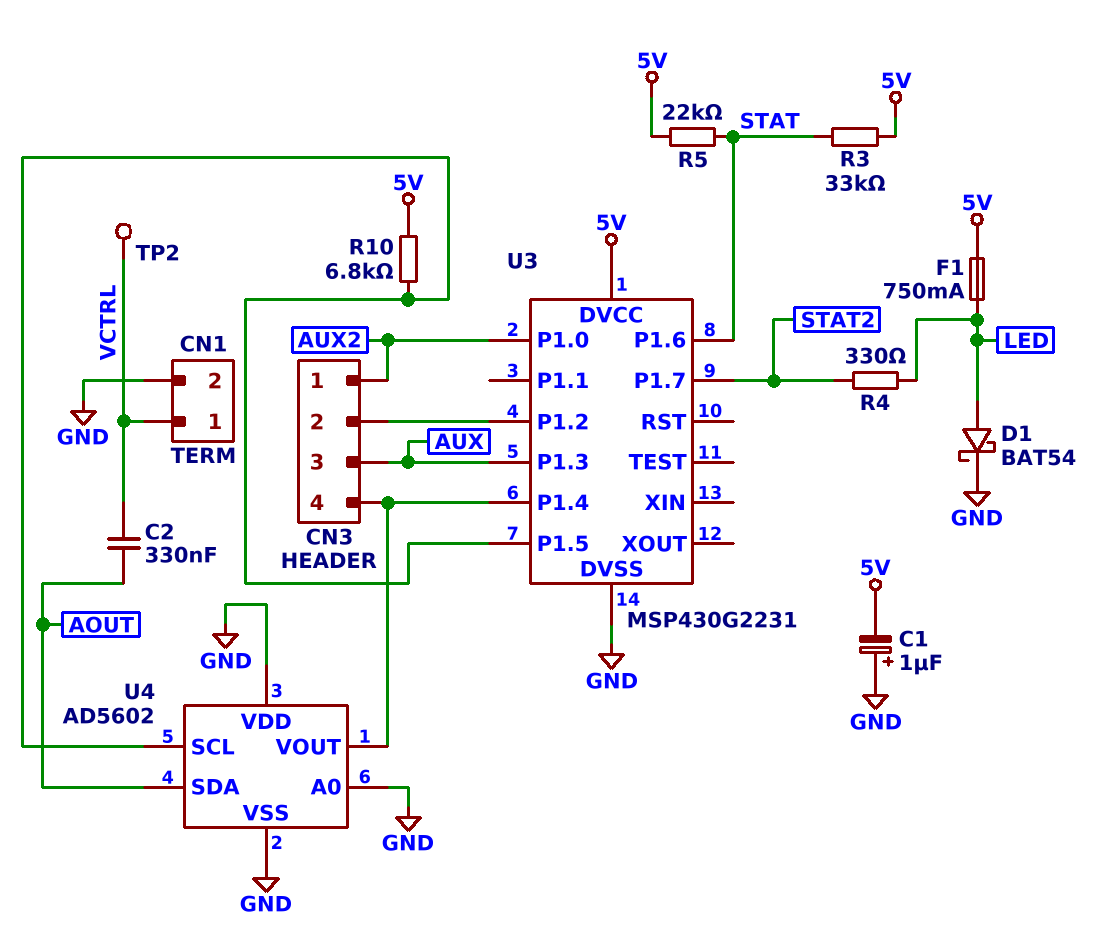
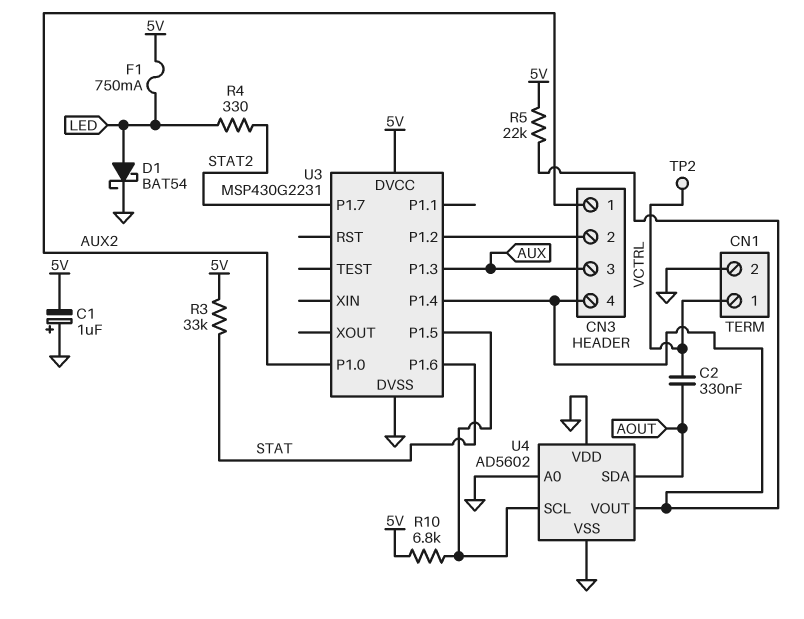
R5: 22k (5V, STAT) -> 22k (5V, CN3/4)

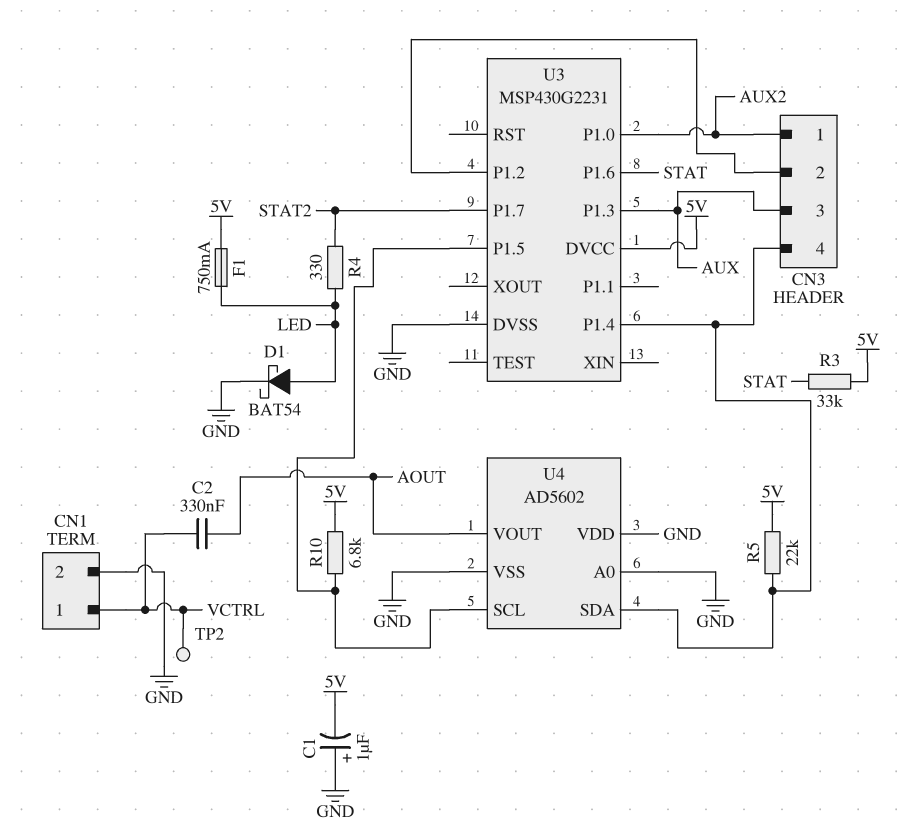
U4 pin SDA: AOUT -> CN3/4
U4 pin VOUT: CN3/4 -> AOUT

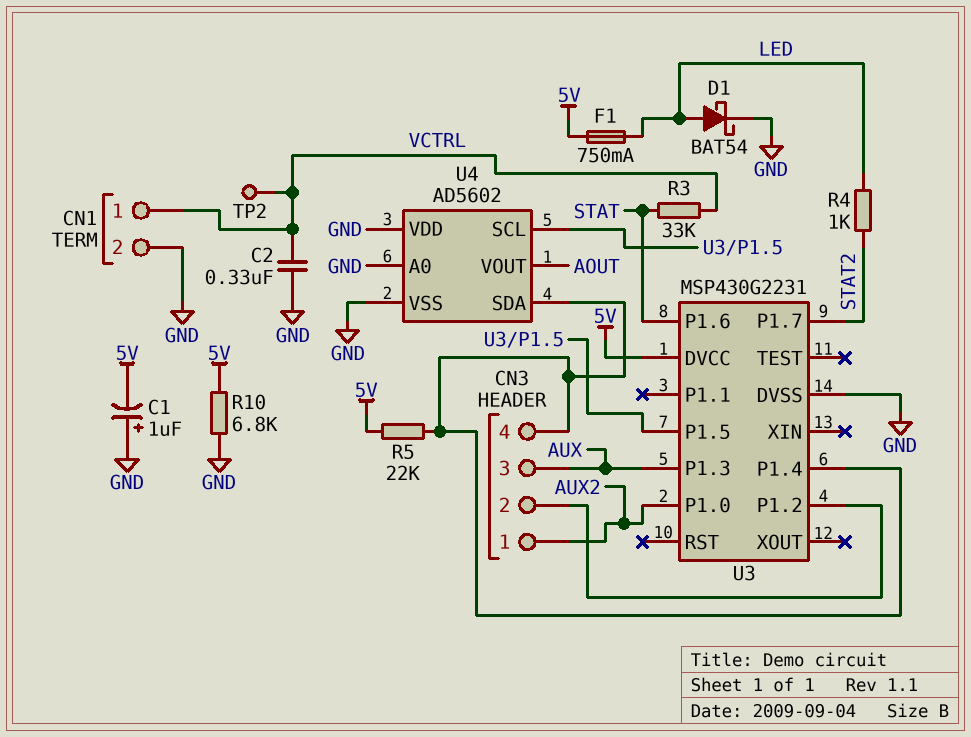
C2: 330nF (AOUT, VCTRL) -> 330nF (GND, VCTRL)
R3: 33k (5V, STAT) -> 33k (STAT, VCTRL)
R4: 330 (LED, STAT2) -> 1k (LED, STAT2)
R10: 6.8k (5V, U3/P1.5) -> 6.8k (5V, GND)

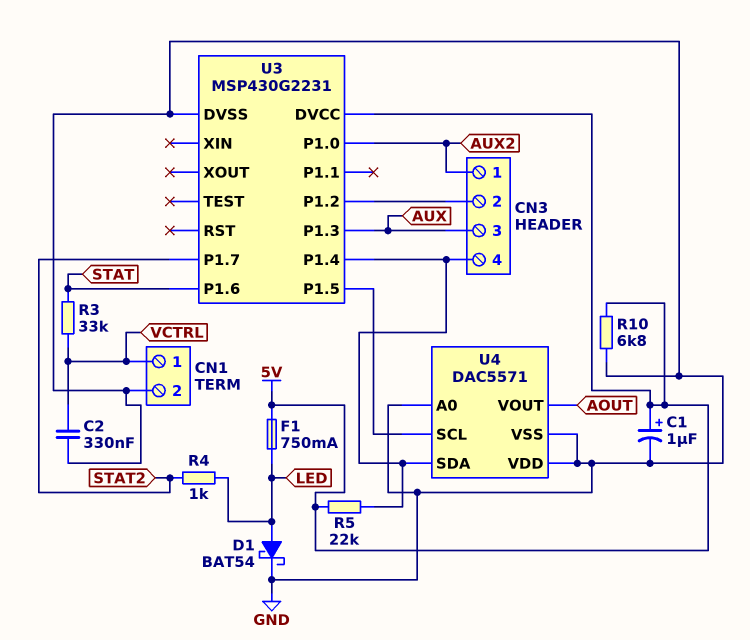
C1: 1uF (plus GND, minus 5V) -> 1uF (plus 5V, minus GND)
TP2: test point (VCTRL) -> none
U4: AD5602 -> DAC5571

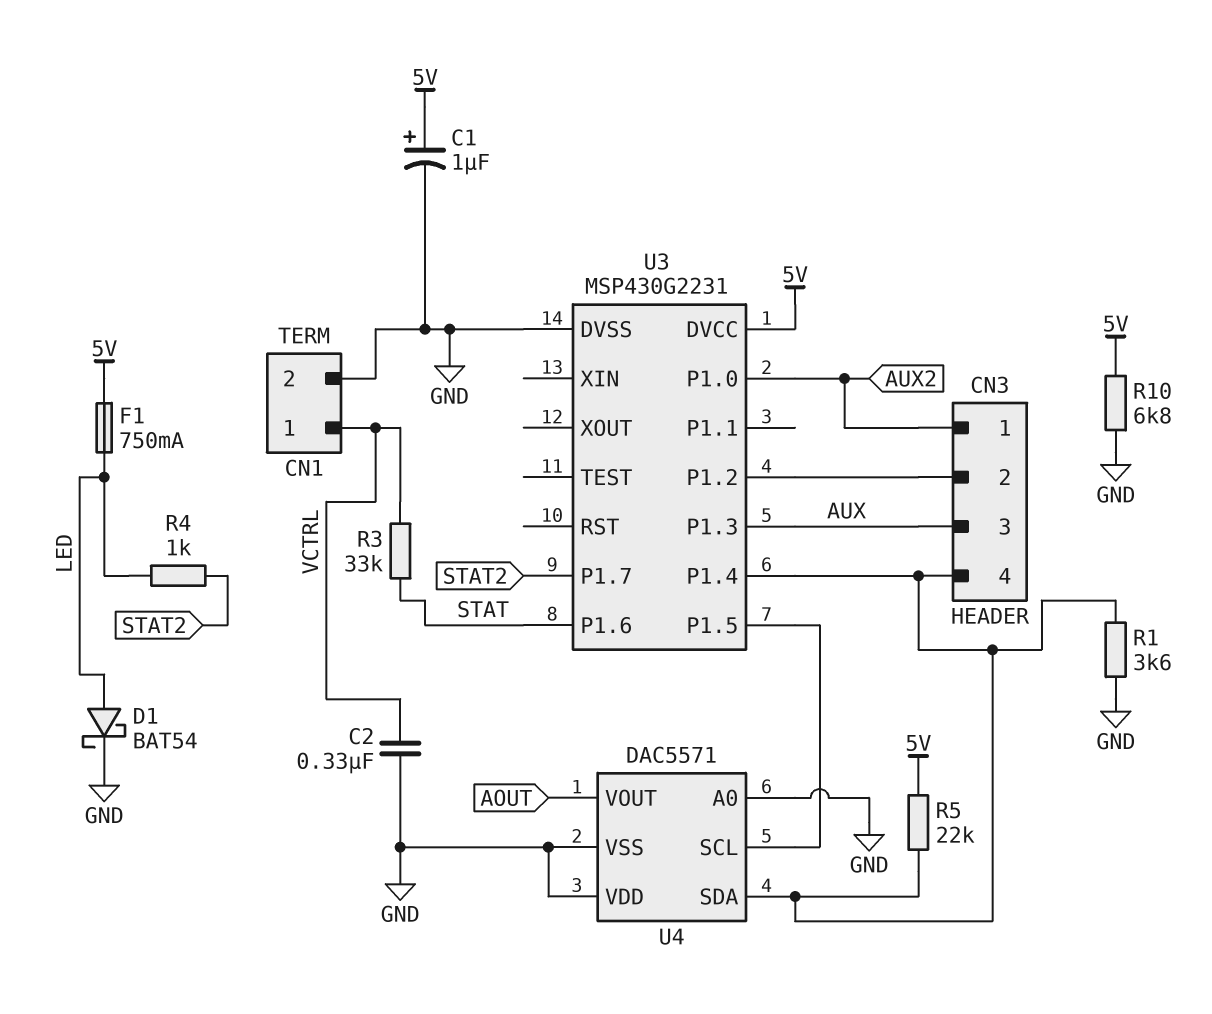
R1: none -> 3.6k (CN3/4, GND)

